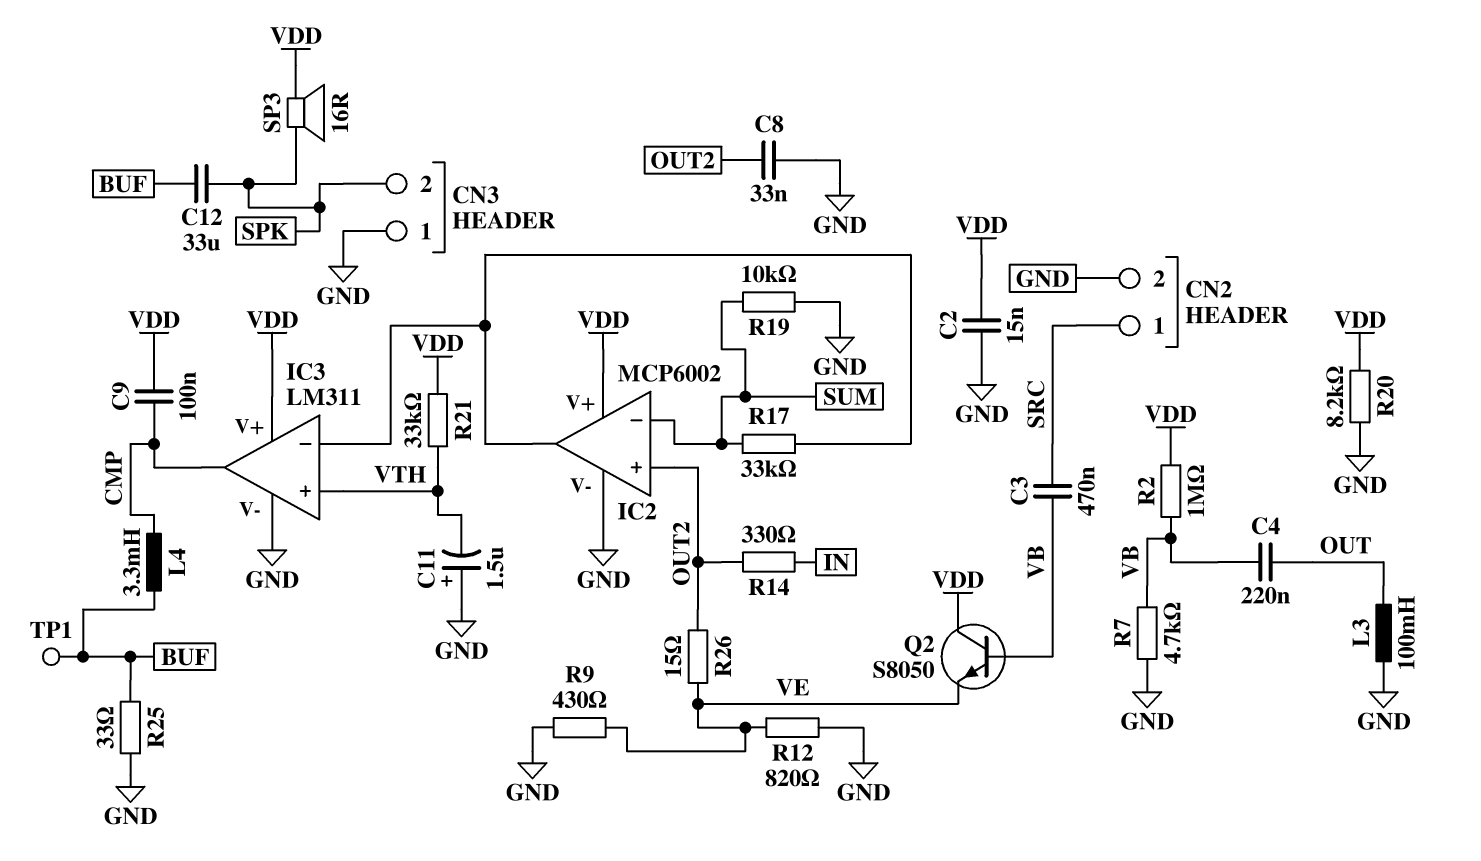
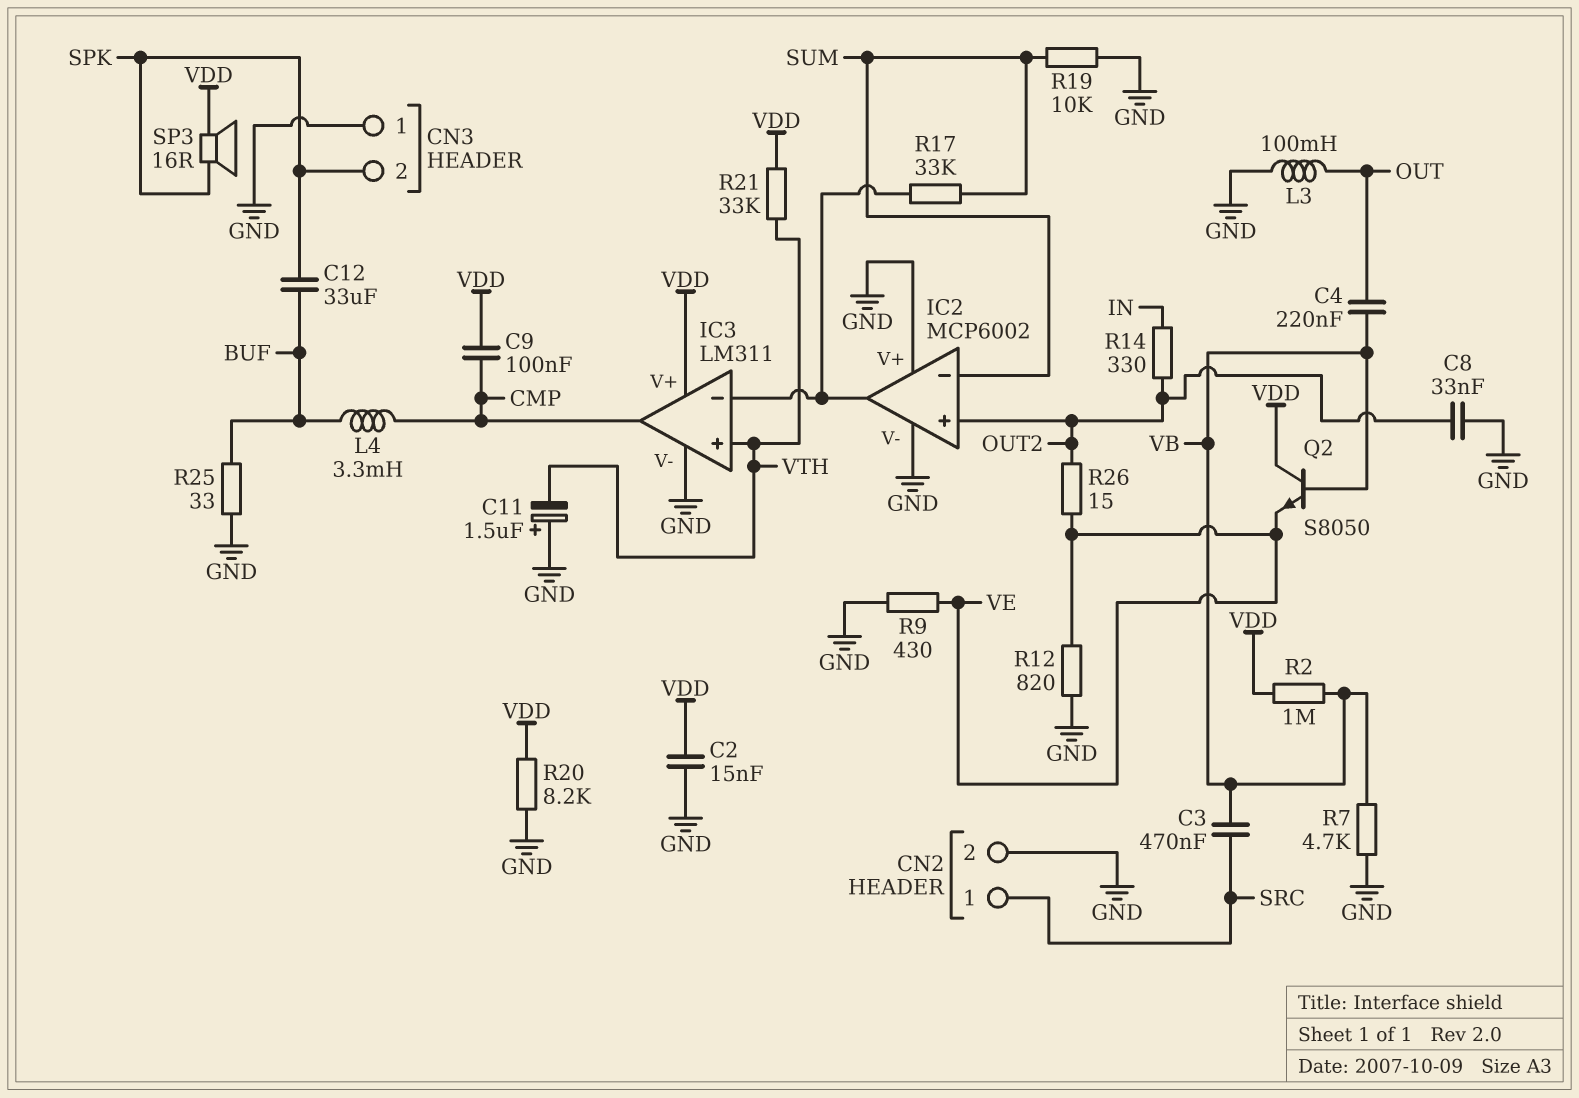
IC2 pin V+: VDD -> GND
TP1: test point (BUF) -> none

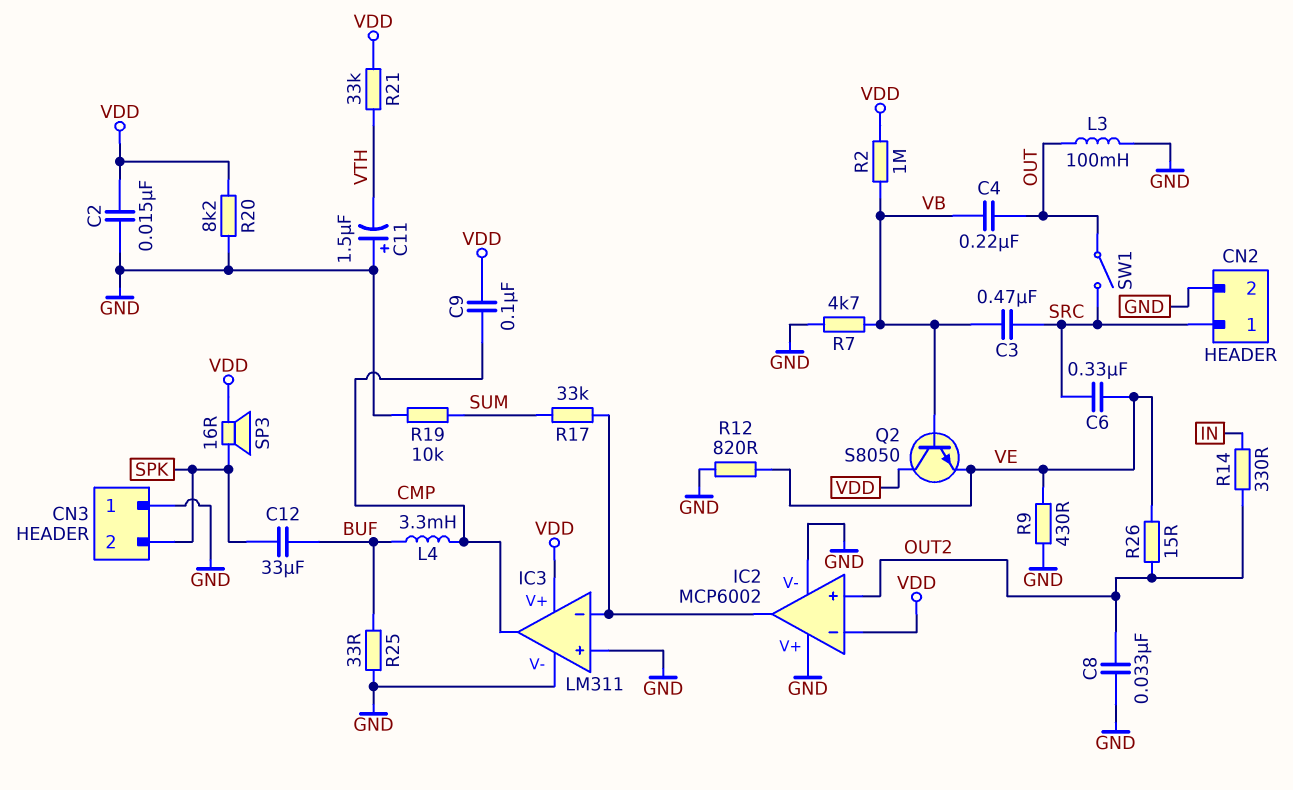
C6: none -> 330nF (SRC, VE)
IC2 pin in-: SUM -> VDD
IC3 pin in+: VTH -> GND
SW1: none -> switch (OUT, SRC)

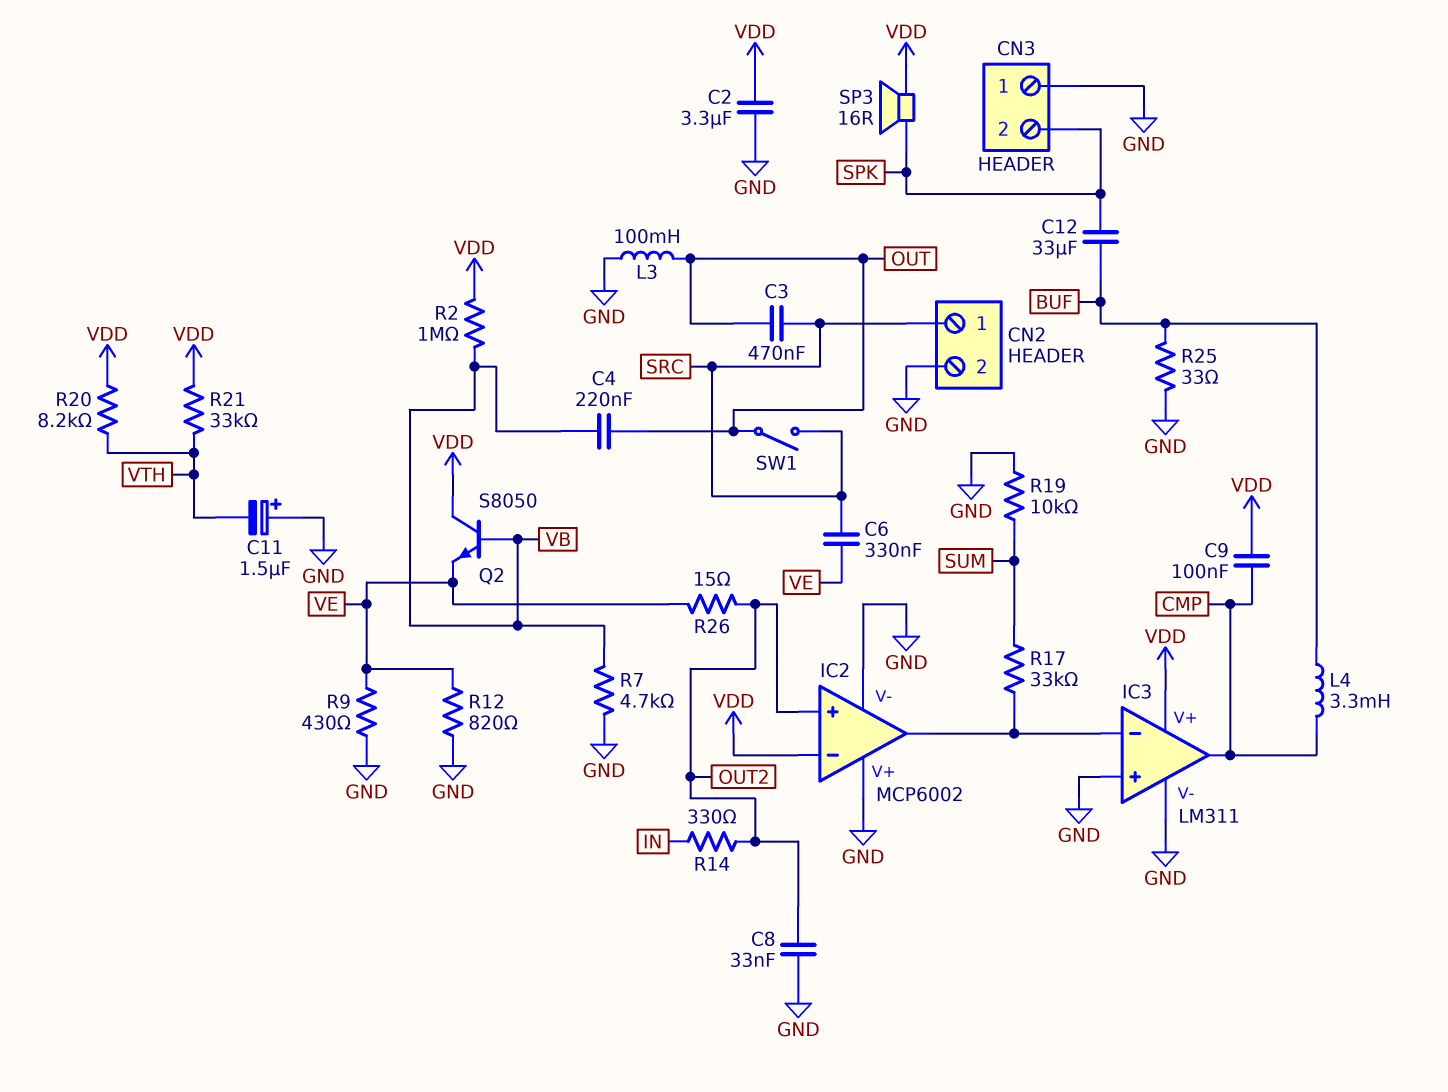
C2: 15nF (GND, VDD) -> 3.3uF (GND, VDD)
C3: 470nF (SRC, VB) -> 470nF (OUT, SRC)
R20: 8.2k (GND, VDD) -> 8.2k (VDD, VTH)

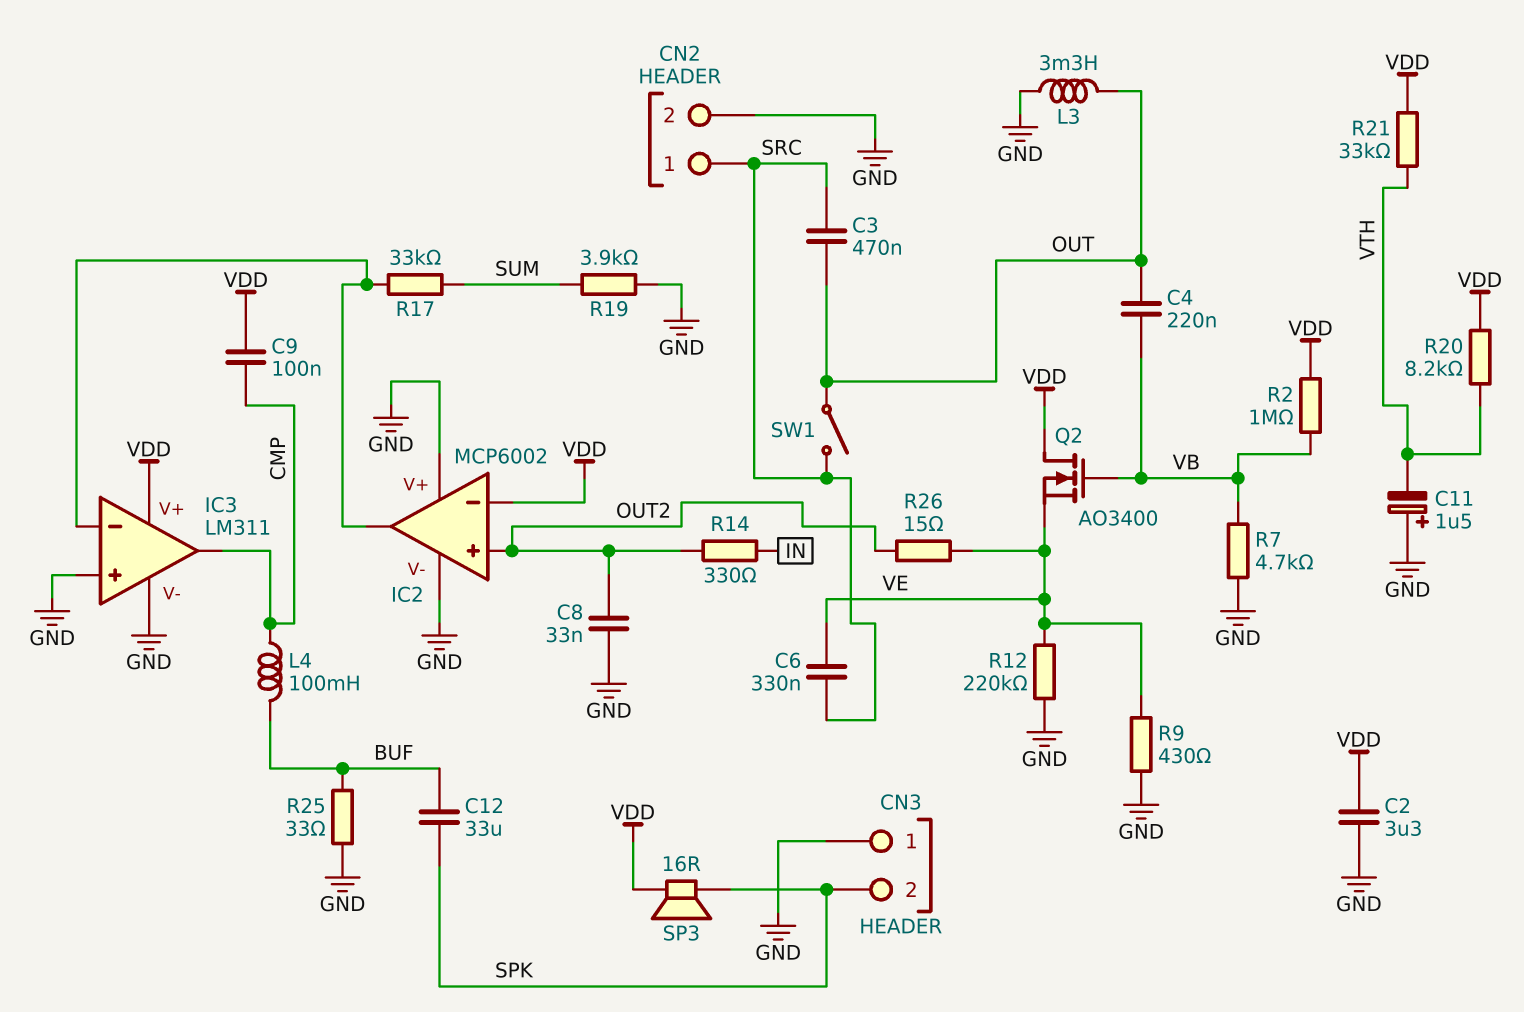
L3: 100mH (GND, OUT) -> 3.3mH (GND, OUT)
L4: 3.3mH (BUF, CMP) -> 100mH (BUF, CMP)
Q2: NPN S8050 (B VB, C VDD, E VE) -> NMOS AO3400 (G VB, D VDD, S VE)
R12: 820 (GND, VE) -> 220k (GND, VE)
R19: 10k (GND, SUM) -> 3.9k (GND, SUM)

